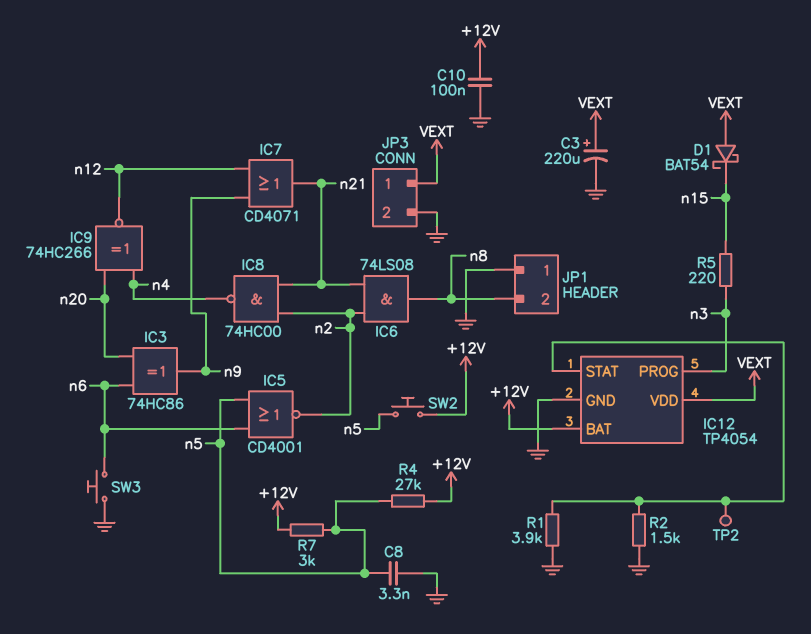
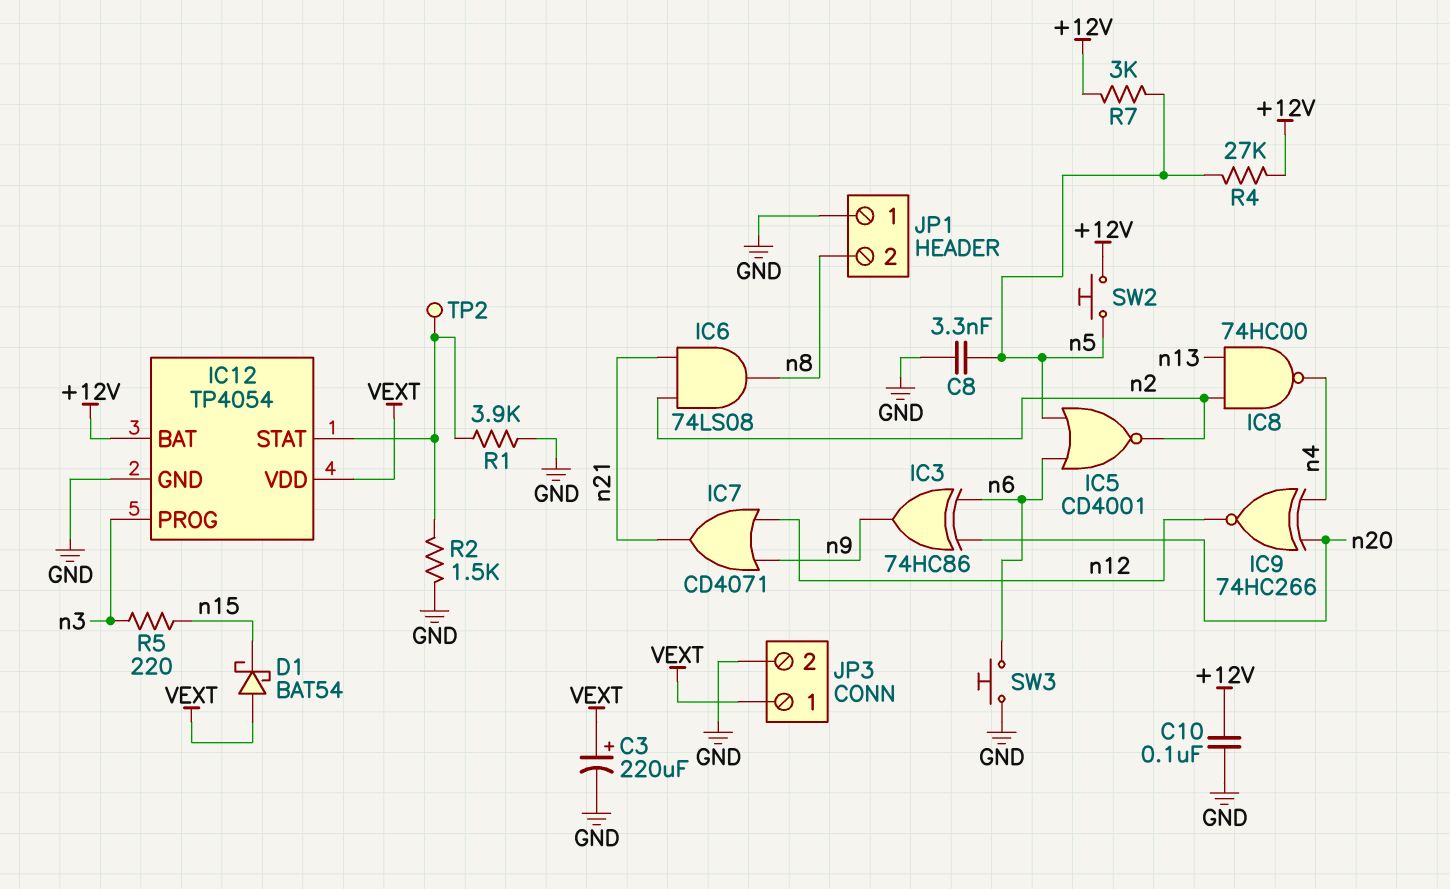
IC8: NAND 74HC00 (in n2, in n21, out n4) -> NAND 74HC00 (in n2, in n13, out n4)

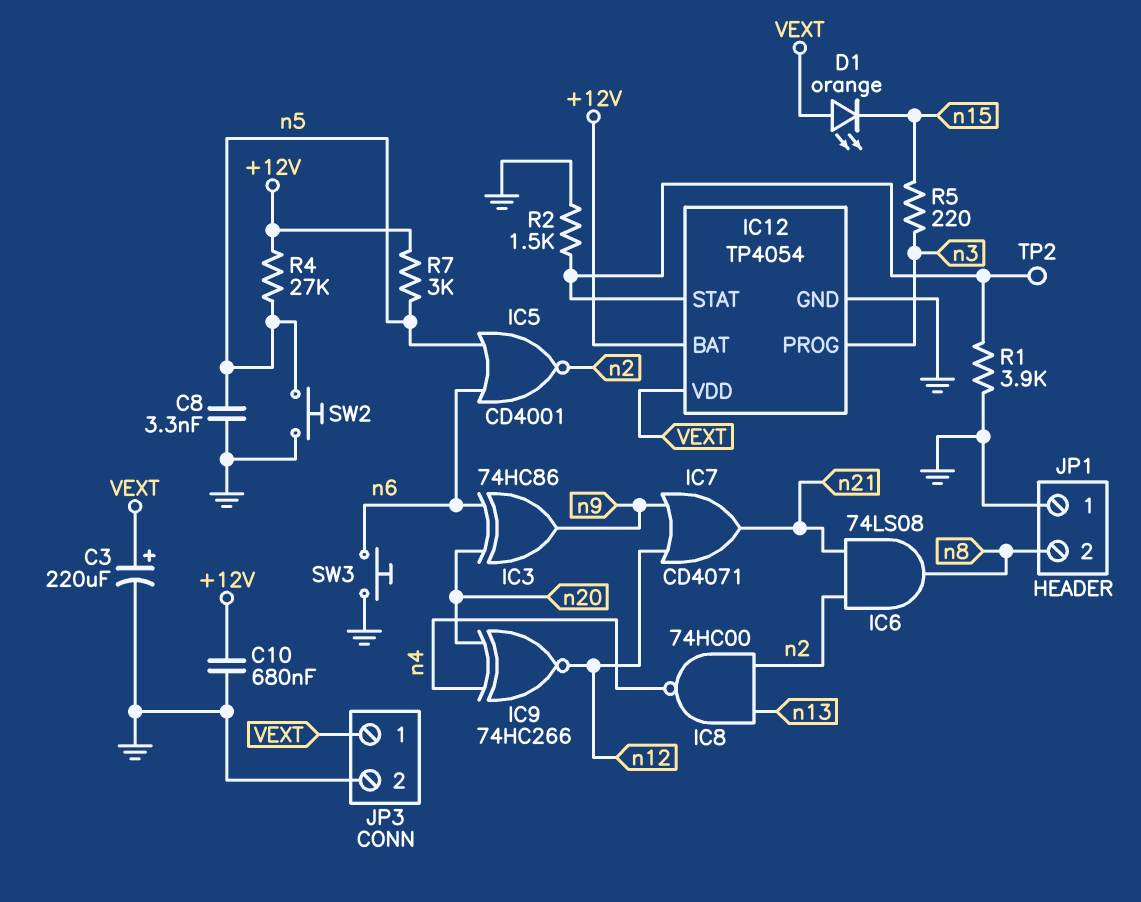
C10: 100nF (+12V, GND) -> 680nF (+12V, GND)
D1: schottky BAT54 (A VEXT, K n15) -> LED orange (A VEXT, K n15)
SW2: button (+12V, n5) -> button (GND, n5)

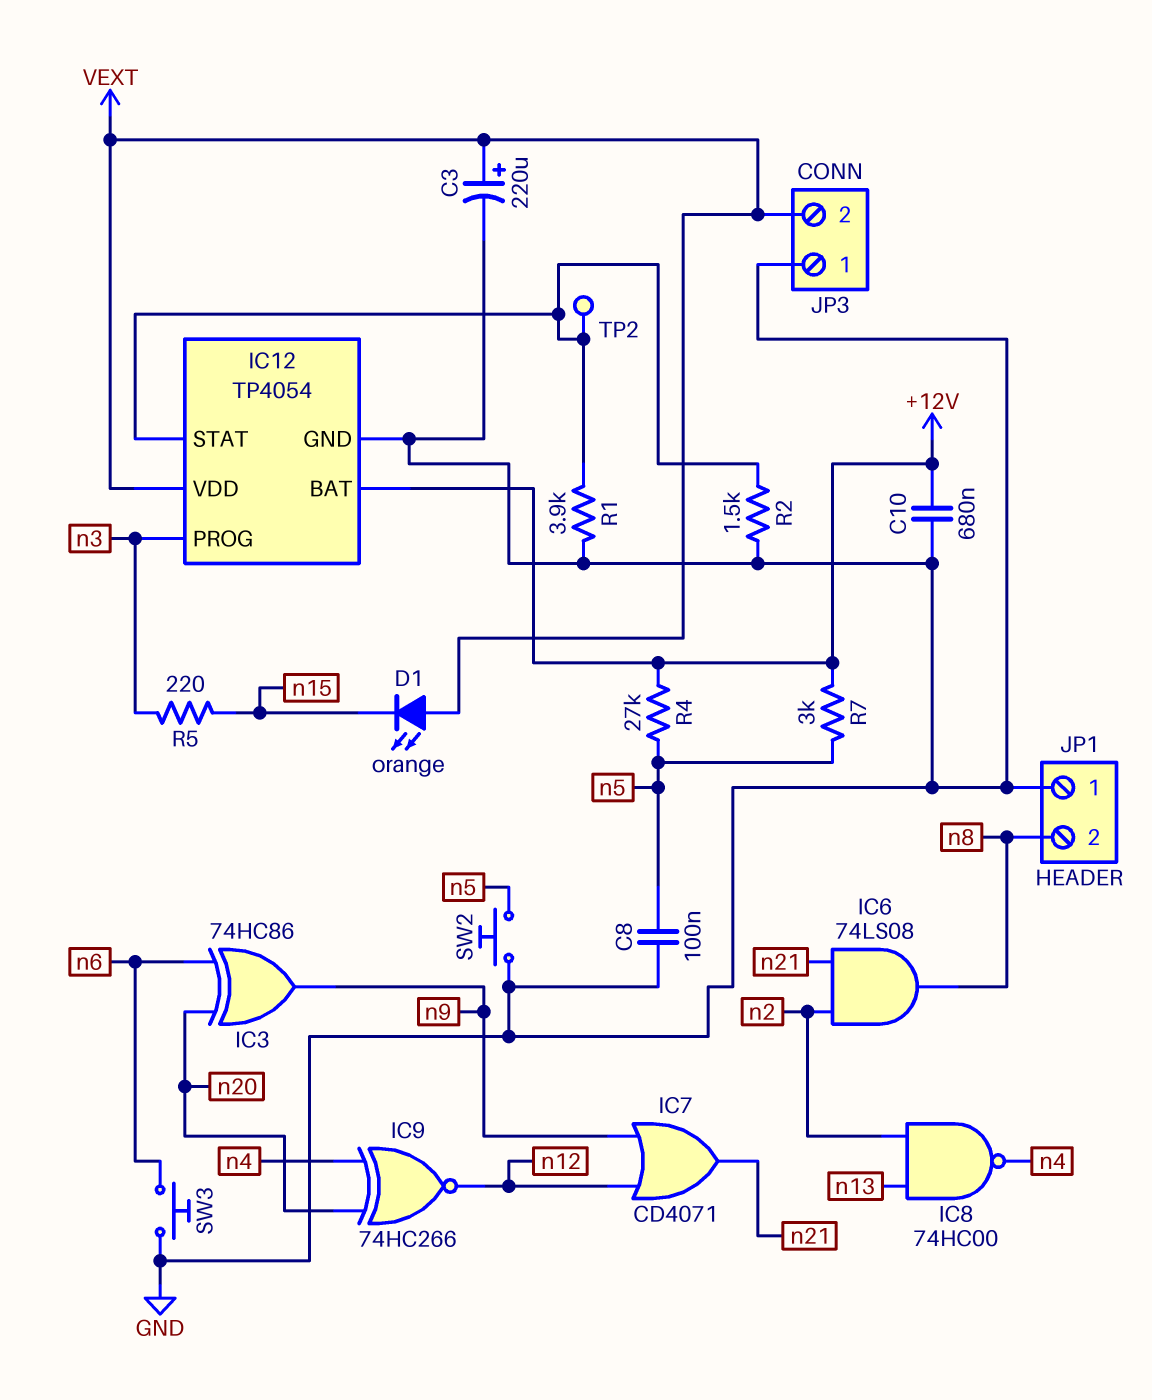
C8: 3.3nF (GND, n5) -> 100nF (GND, n5)
IC5: NOR CD4001 (in n5, in n6, out n2) -> none
JP3 pin 1: VEXT -> GND
JP3 pin 2: GND -> VEXT

